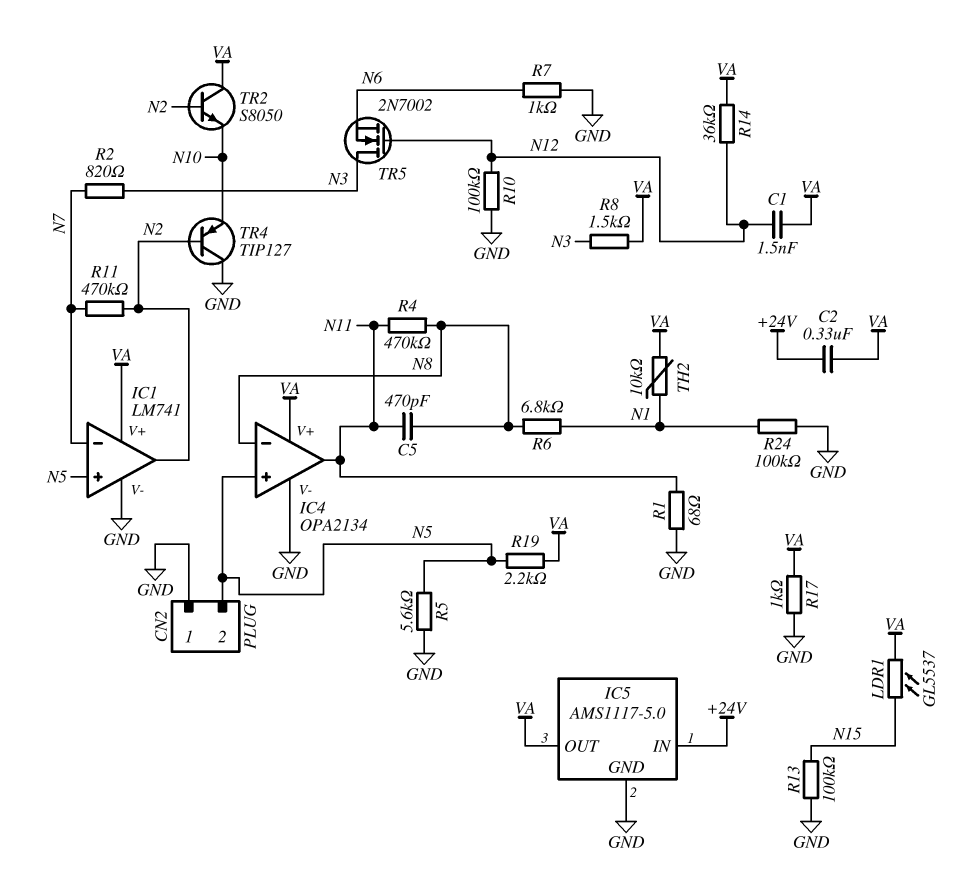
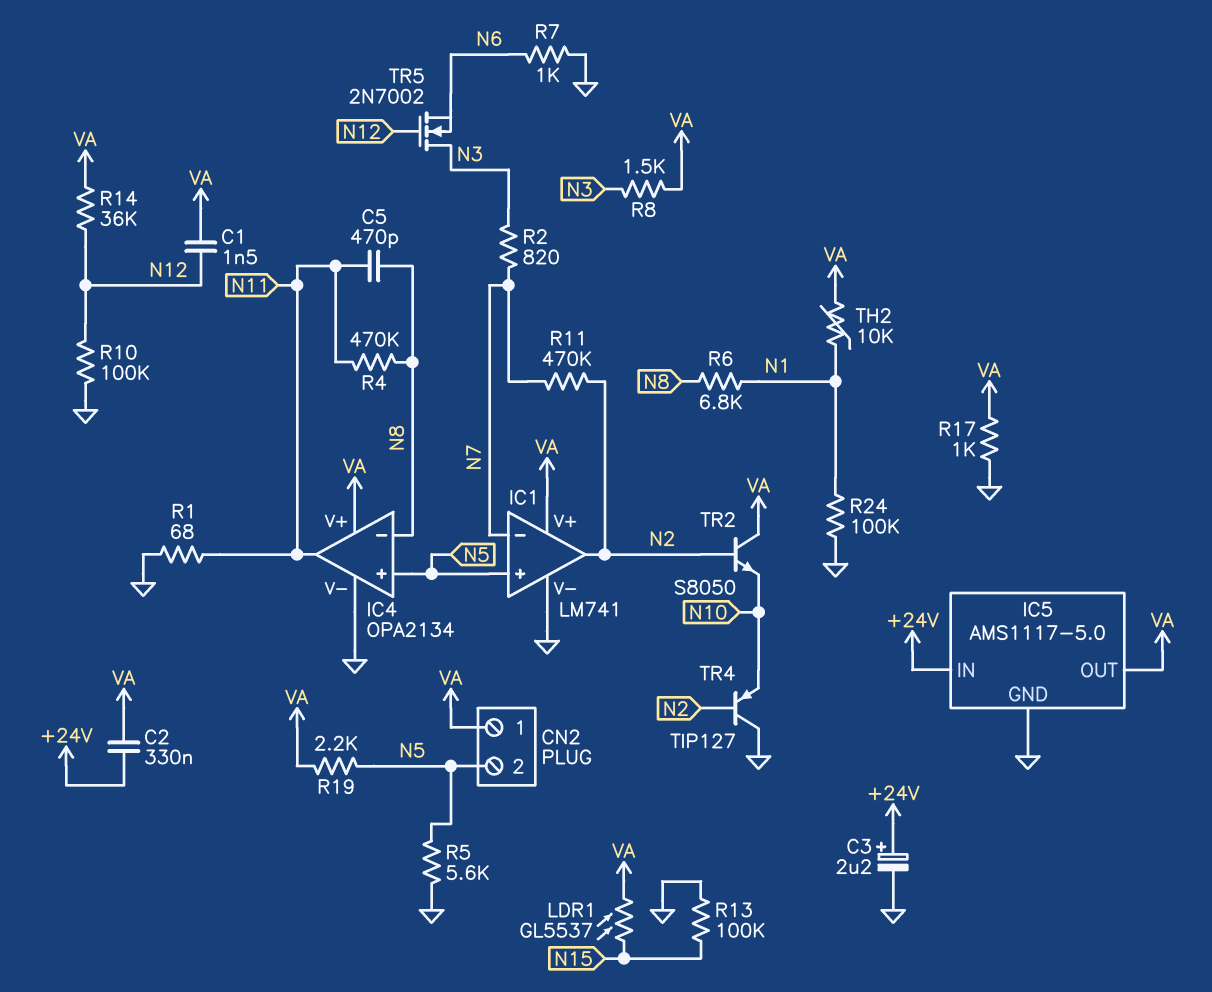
C3: none -> 2.2uF (plus +24V, minus GND)
CN2 pin 1: GND -> VA

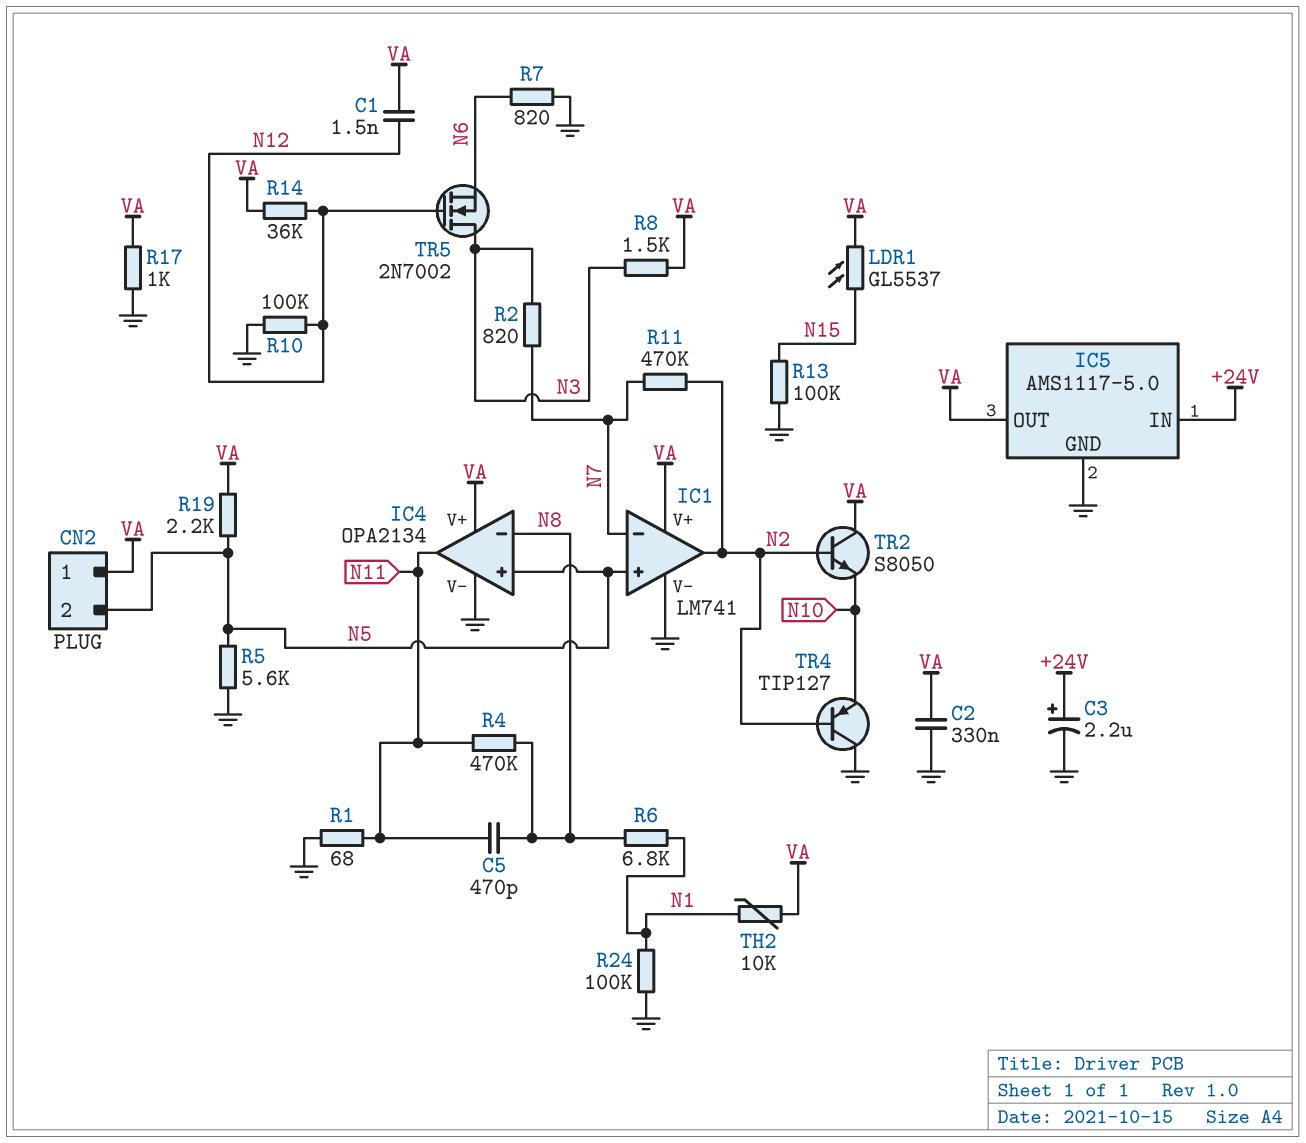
C2: 330nF (+24V, VA) -> 330nF (GND, VA)
R7: 1k (GND, N6) -> 820 (GND, N6)

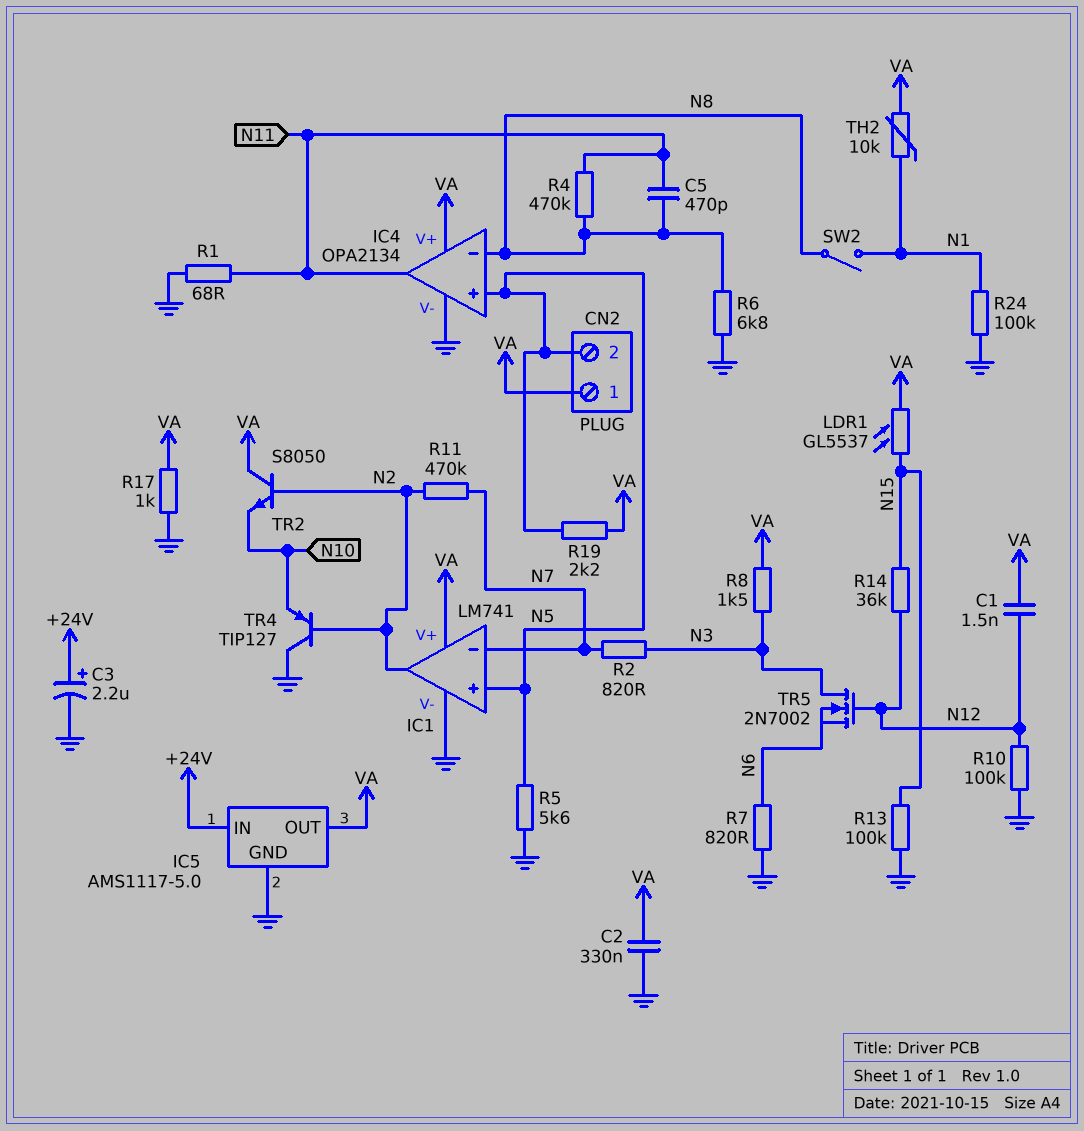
R6: 6.8k (N1, N8) -> 6.8k (GND, N8)
R14: 36k (N12, VA) -> 36k (N12, N15)
SW2: none -> switch (N1, N8)

